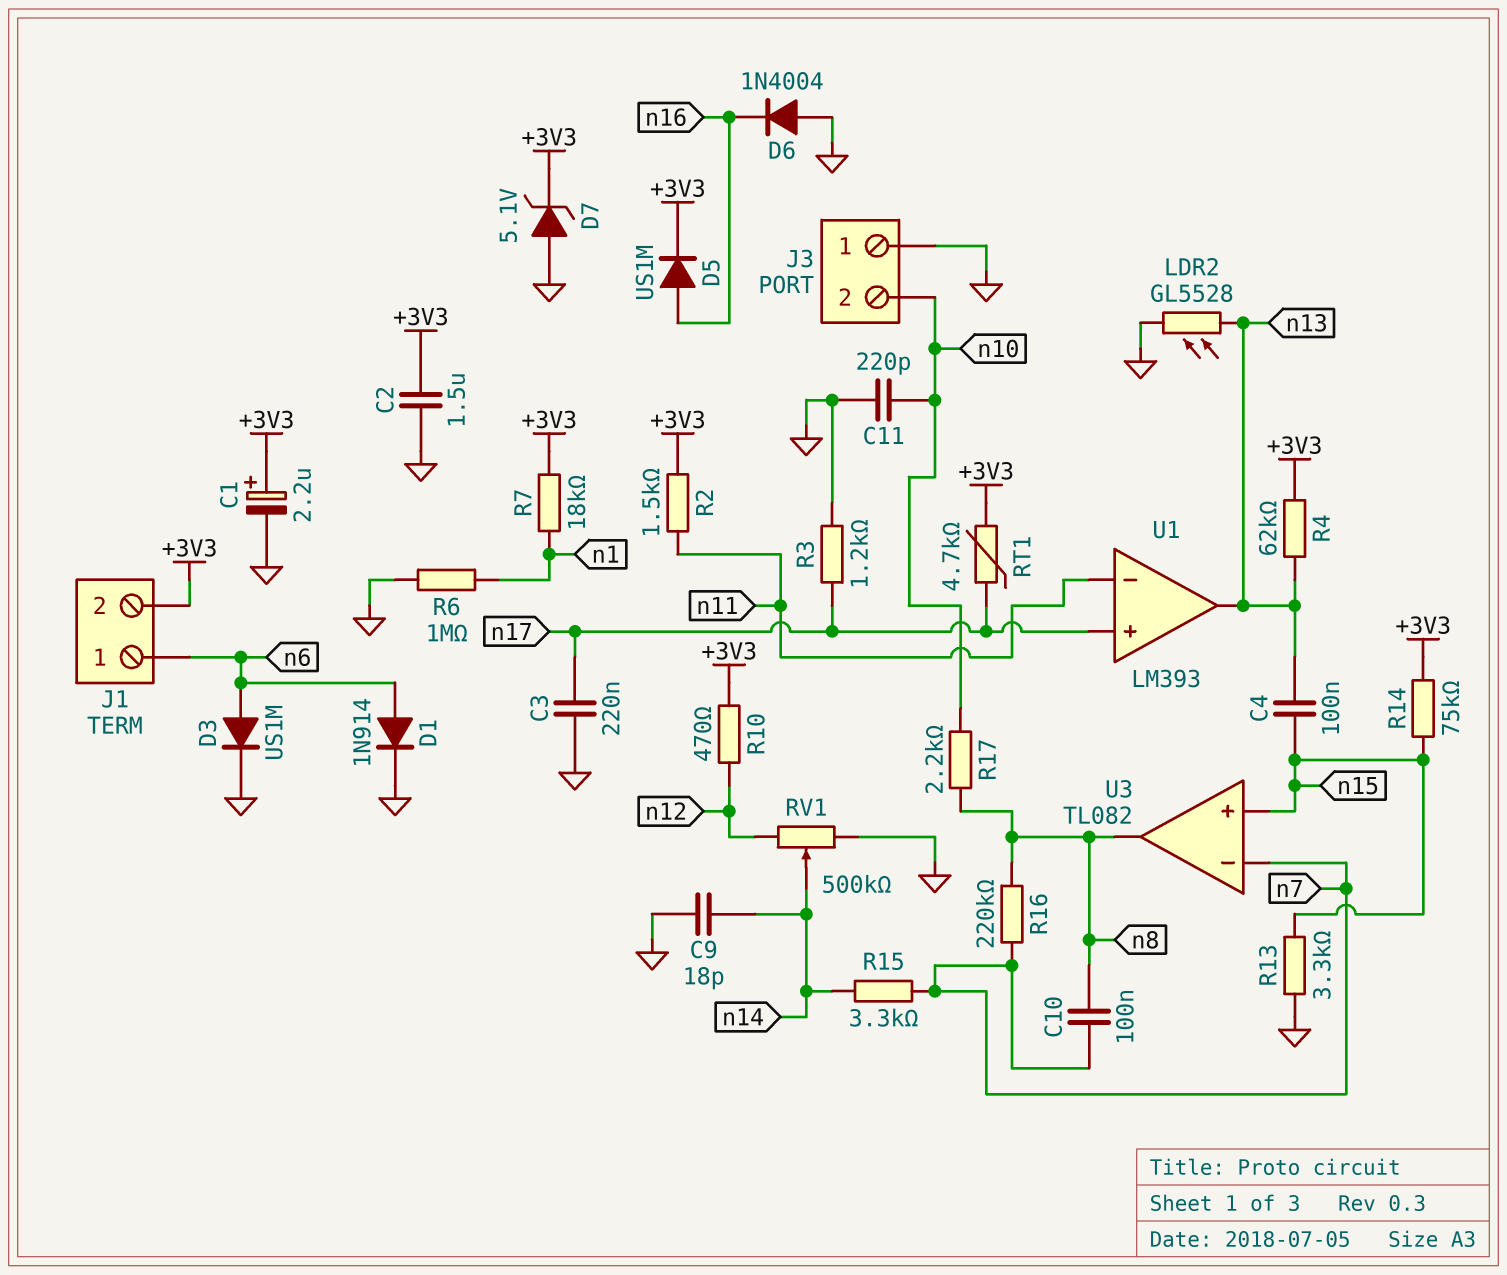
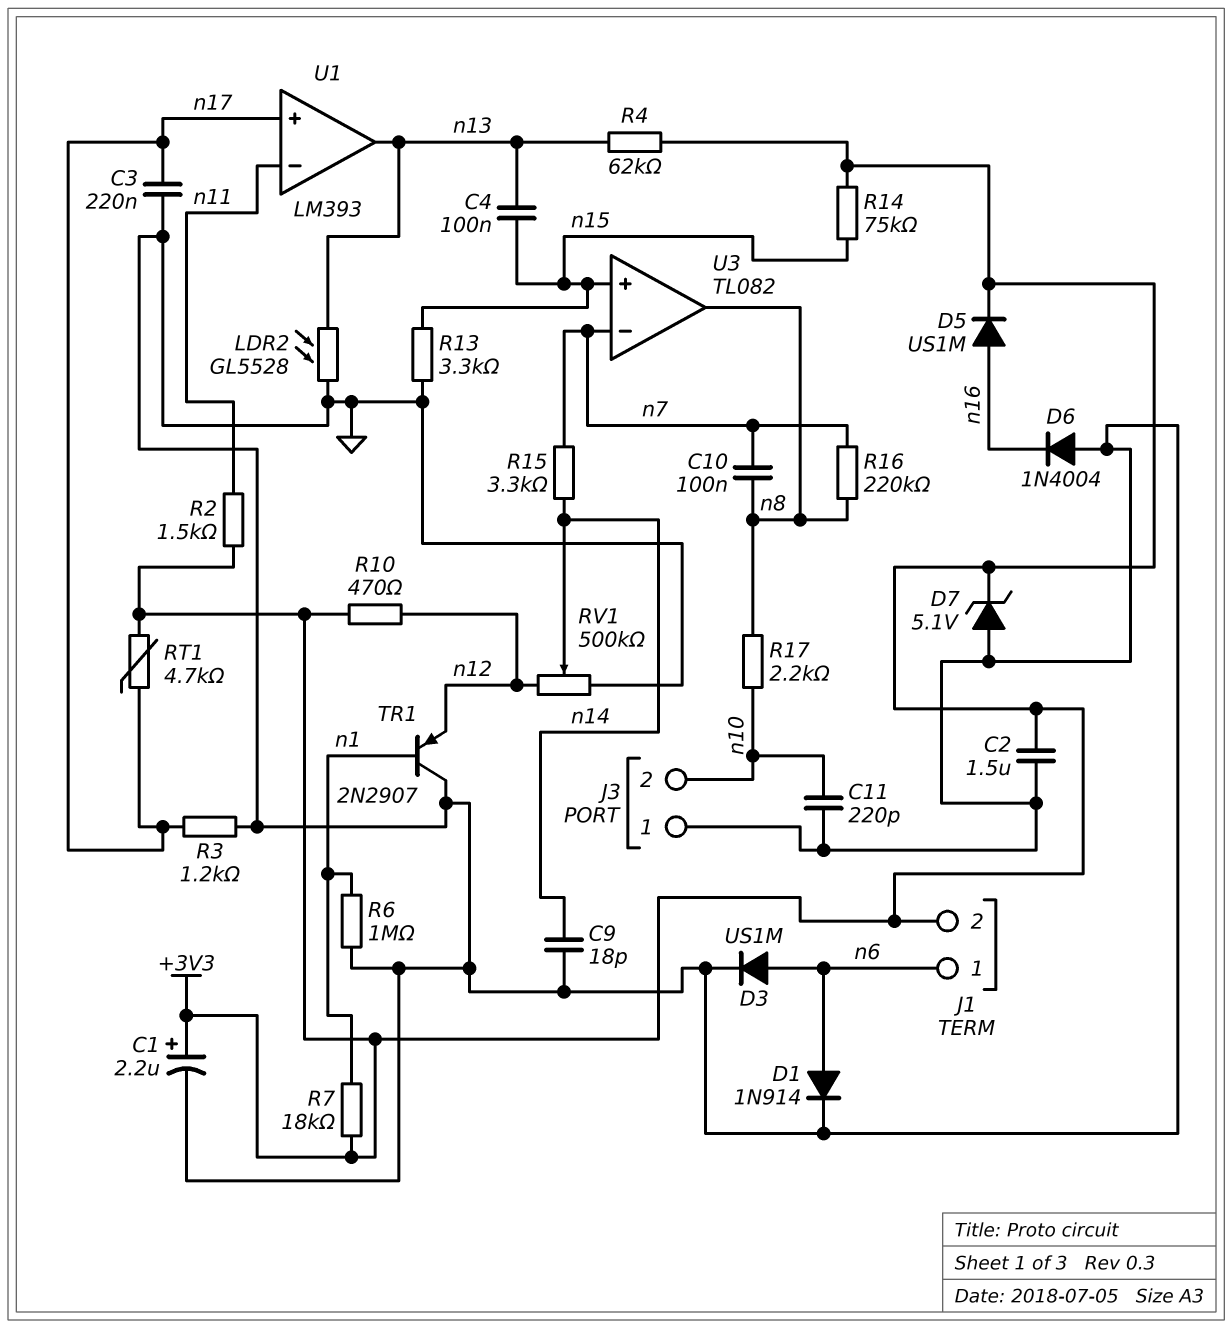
TR1: none -> PNP 2N2907 (B n1, C GND, E n12)

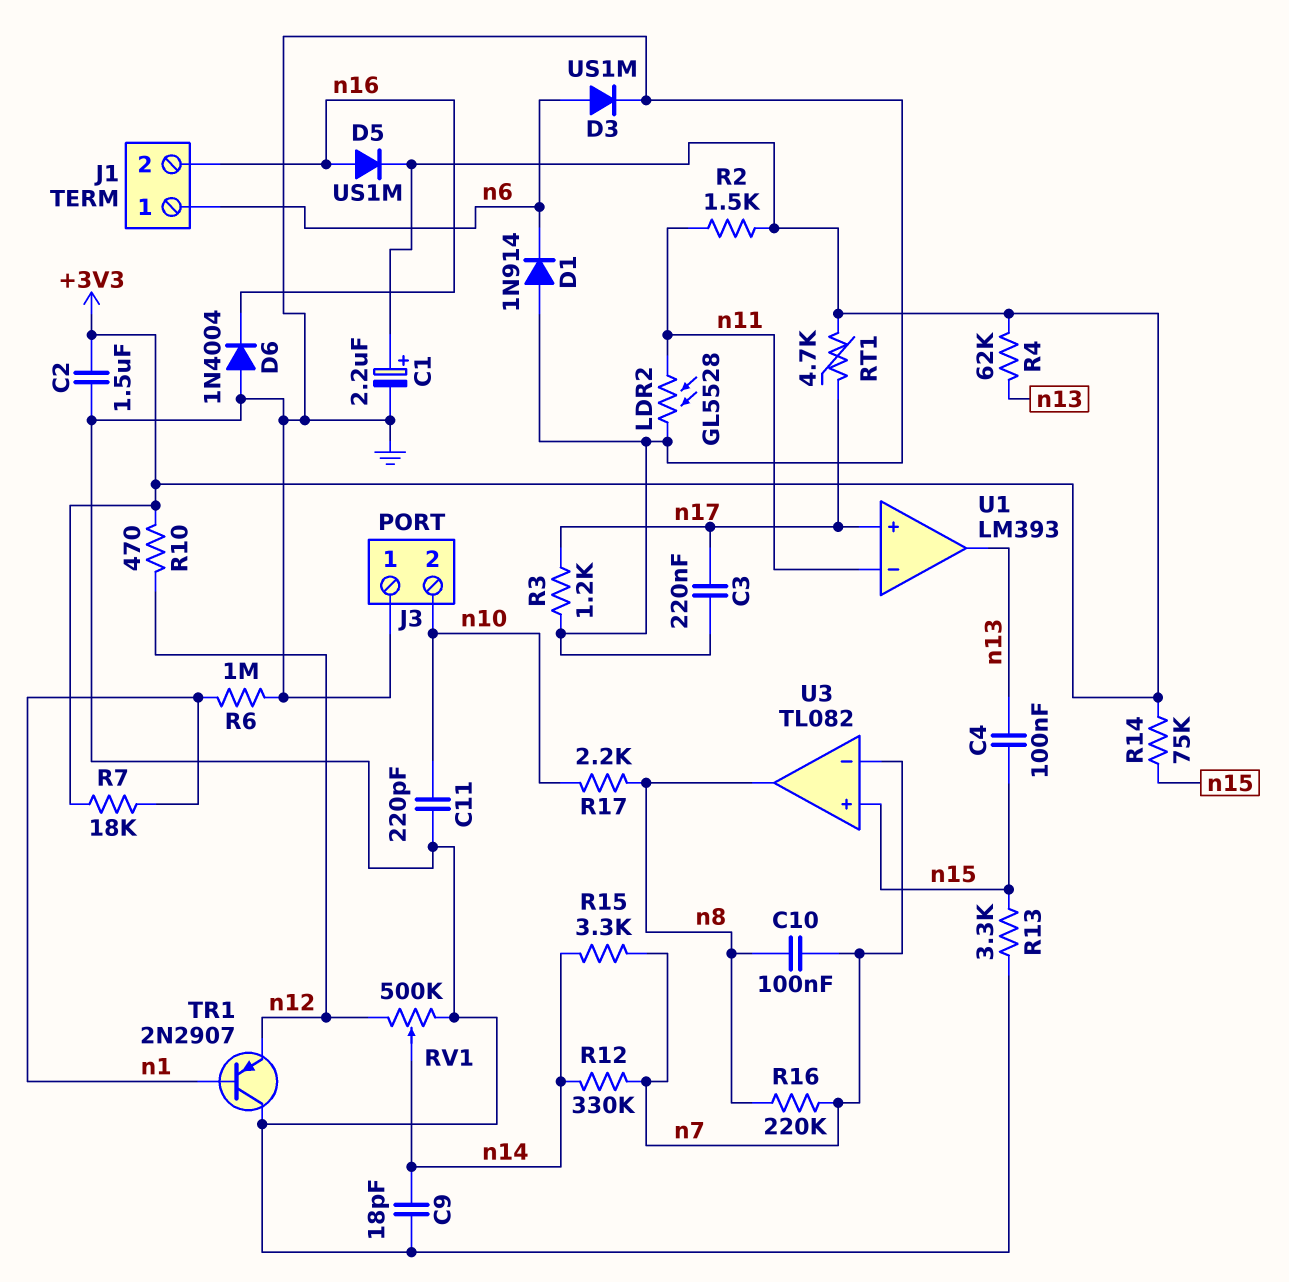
D1: diode 1N914 (A n6, K GND) -> diode 1N914 (A GND, K n6)
D7: zener 5.1V (A GND, K +3V3) -> none
J1 pin 2: +3V3 -> n16
LDR2: GL5528 (GND, n13) -> GL5528 (GND, n11)
R12: none -> 330k (n7, n14)

